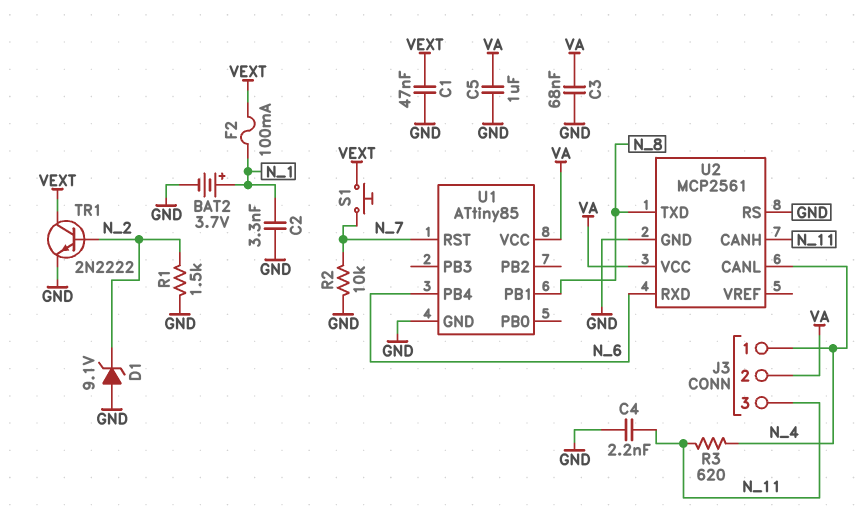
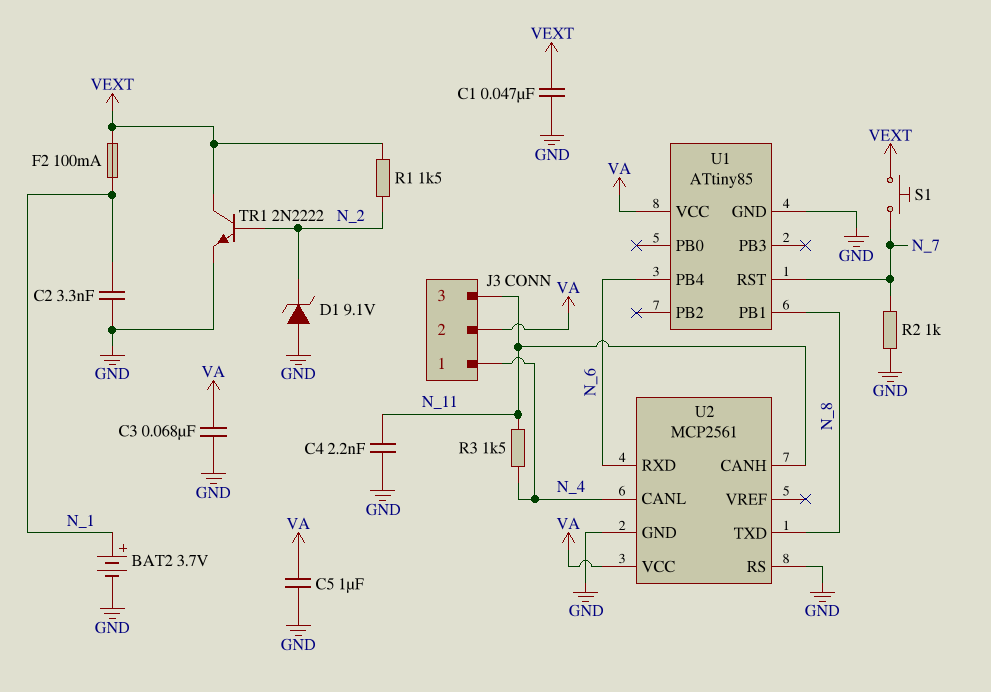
R1: 1.5k (GND, N_2) -> 1.5k (N_2, VEXT)
R2: 10k (GND, N_7) -> 1k (GND, N_7)
R3: 620 (N_4, N_11) -> 1.5k (N_4, N_11)

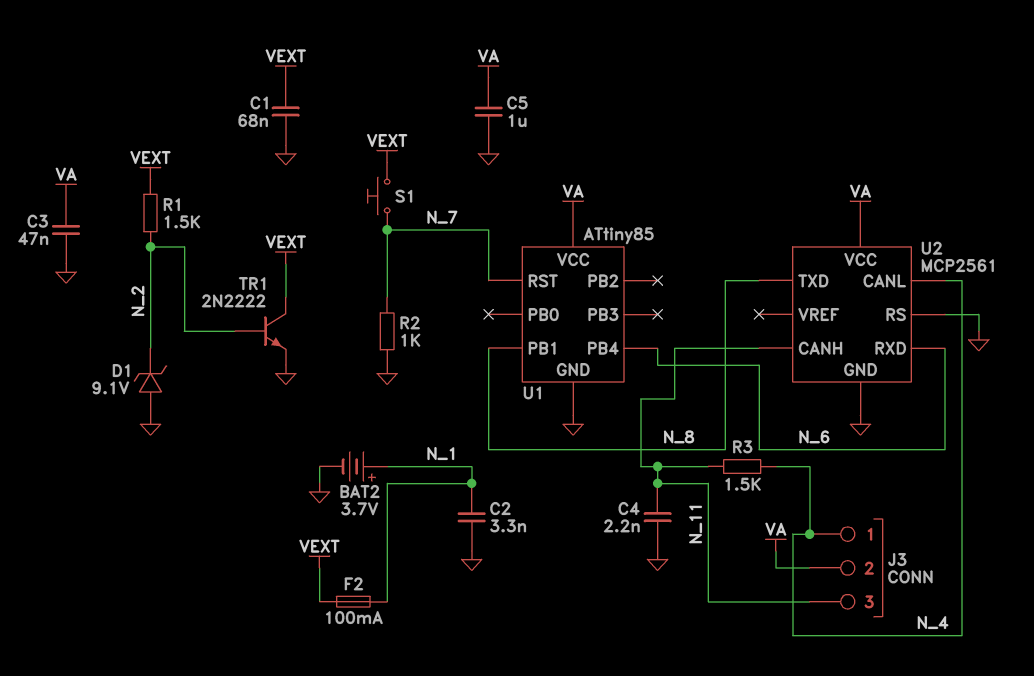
C1: 47nF (GND, VEXT) -> 68nF (GND, VEXT)
C3: 68nF (GND, VA) -> 47nF (GND, VA)

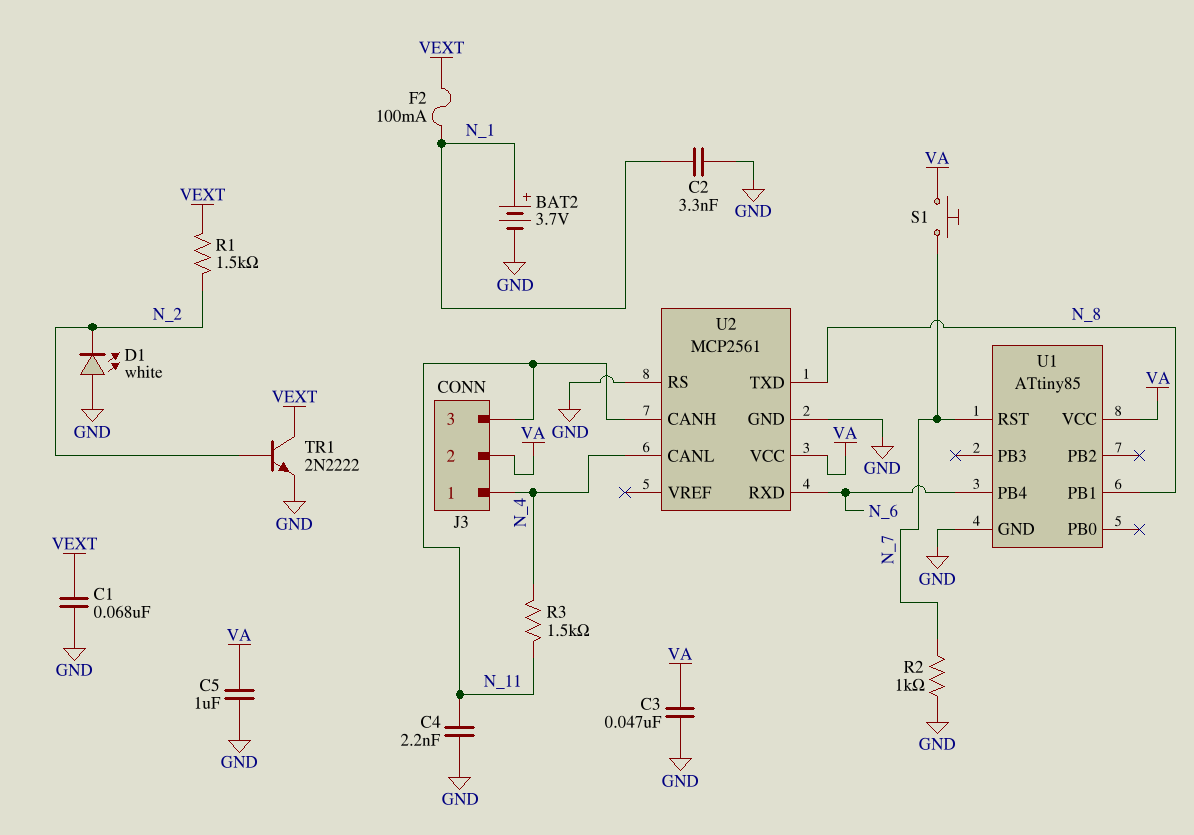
D1: zener 9.1V (A GND, K N_2) -> LED white (A GND, K N_2)
S1: button (N_7, VEXT) -> button (N_7, VA)

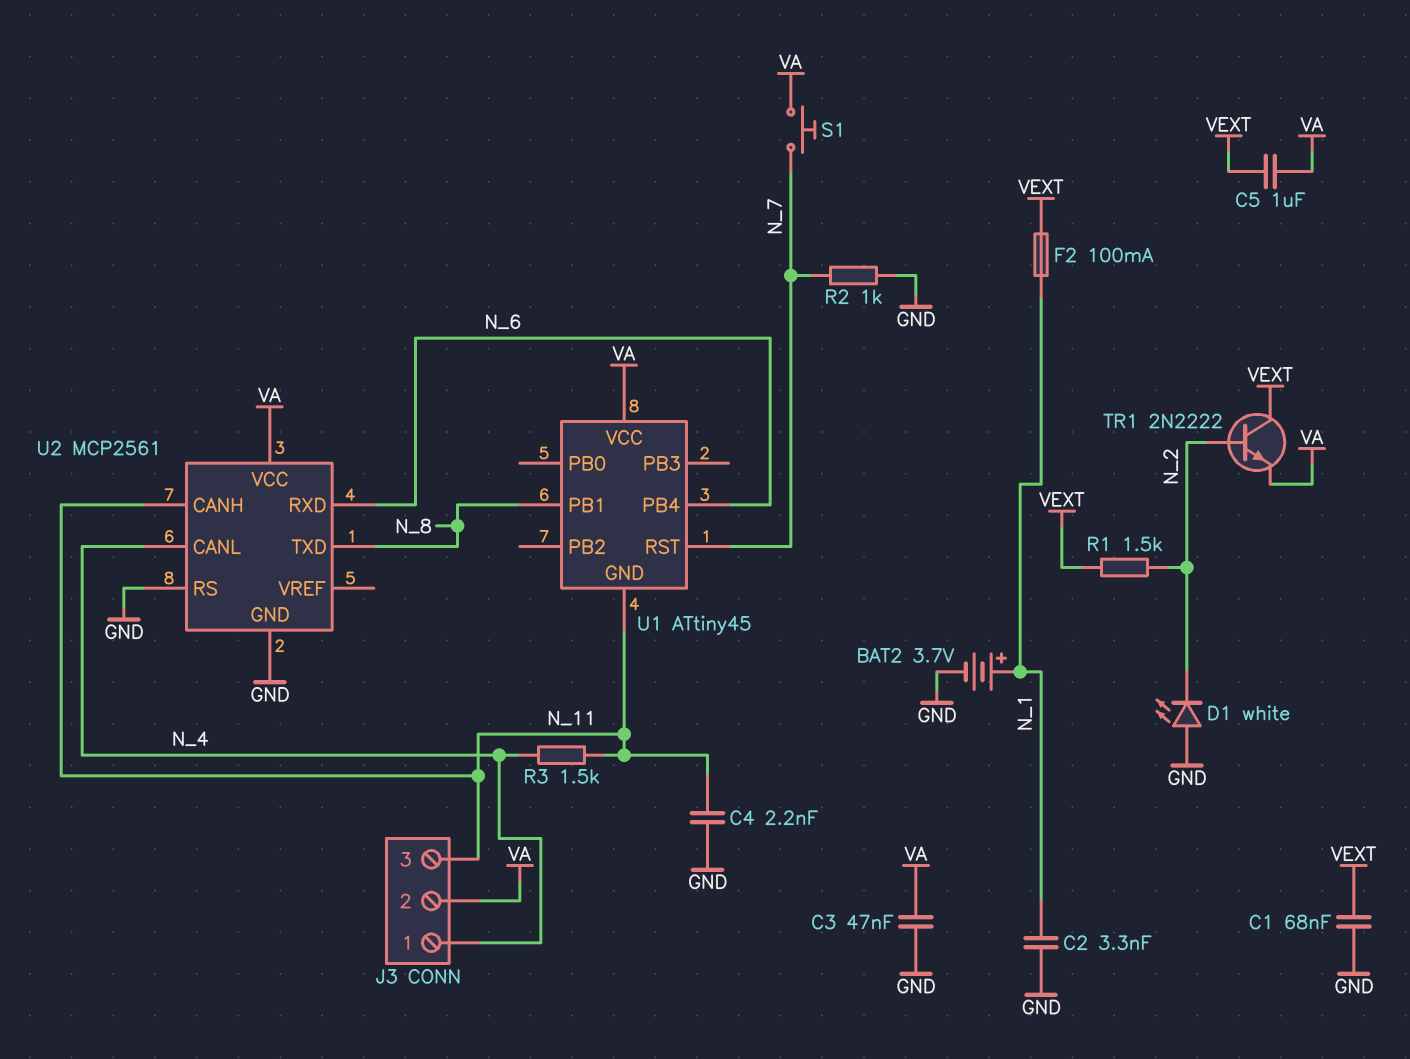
C5: 1uF (GND, VA) -> 1uF (VA, VEXT)
TR1: NPN 2N2222 (B N_2, C VEXT, E GND) -> NPN 2N2222 (B N_2, C VEXT, E VA)
U1: ATtiny85 -> ATtiny45
U1 pin GND: GND -> N_11

